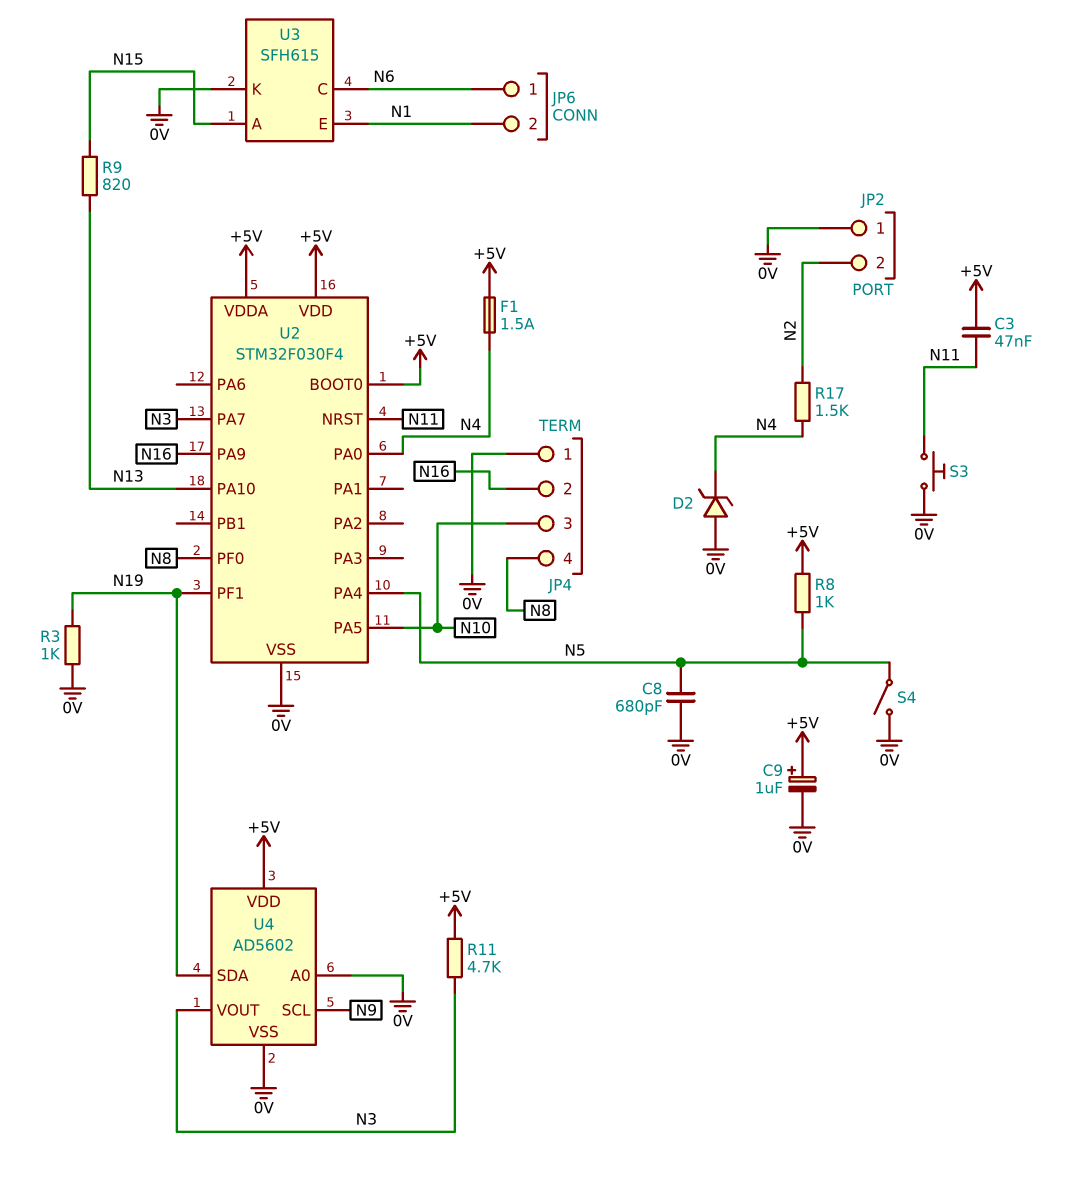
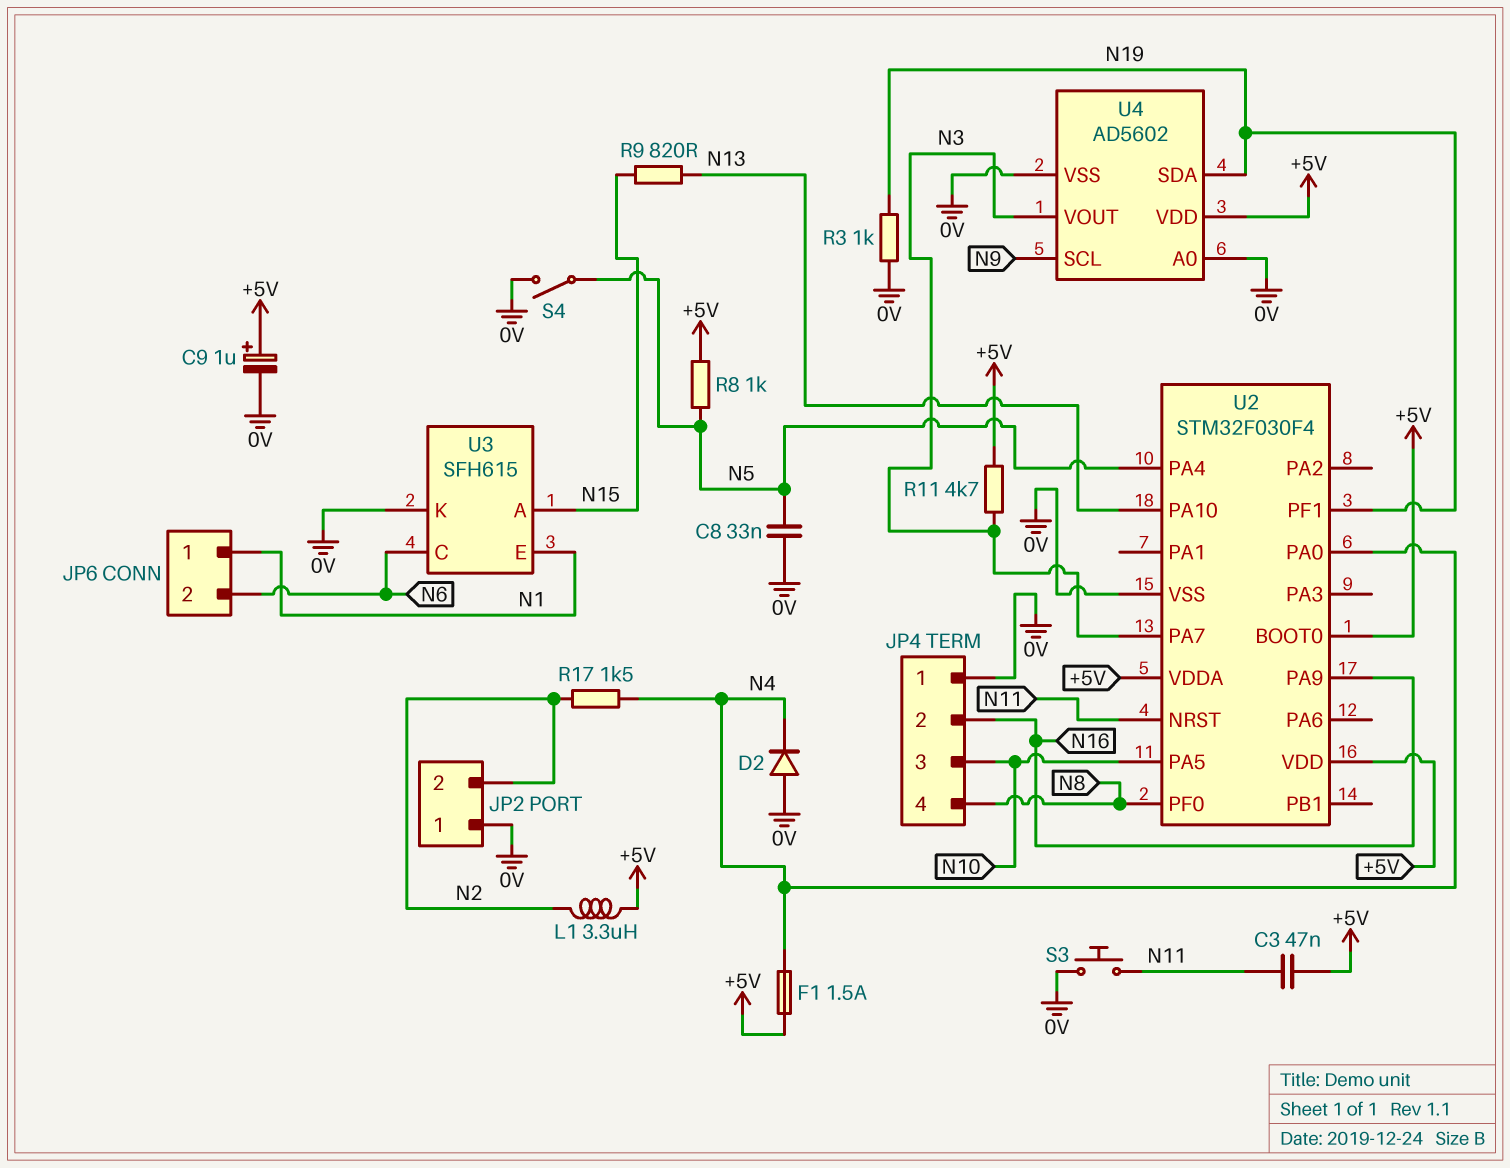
C8: 680pF (0V, N5) -> 33nF (0V, N5)
D2: zener (A 0V, K N4) -> diode (A 0V, K N4)
JP6 pin 1: N6 -> N1
JP6 pin 2: N1 -> N6
L1: none -> 3.3uH (+5V, N2)

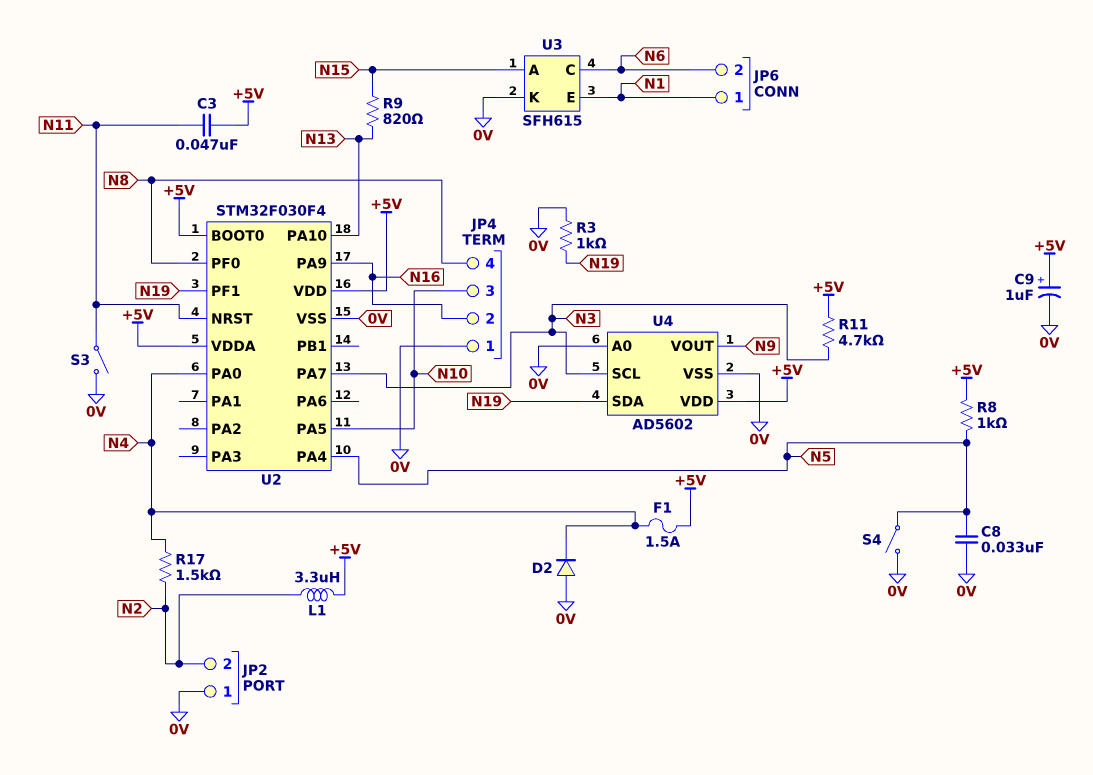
S3: button (0V, N11) -> switch (0V, N11)
U4 pin SCL: N9 -> N3
U4 pin VOUT: N3 -> N9

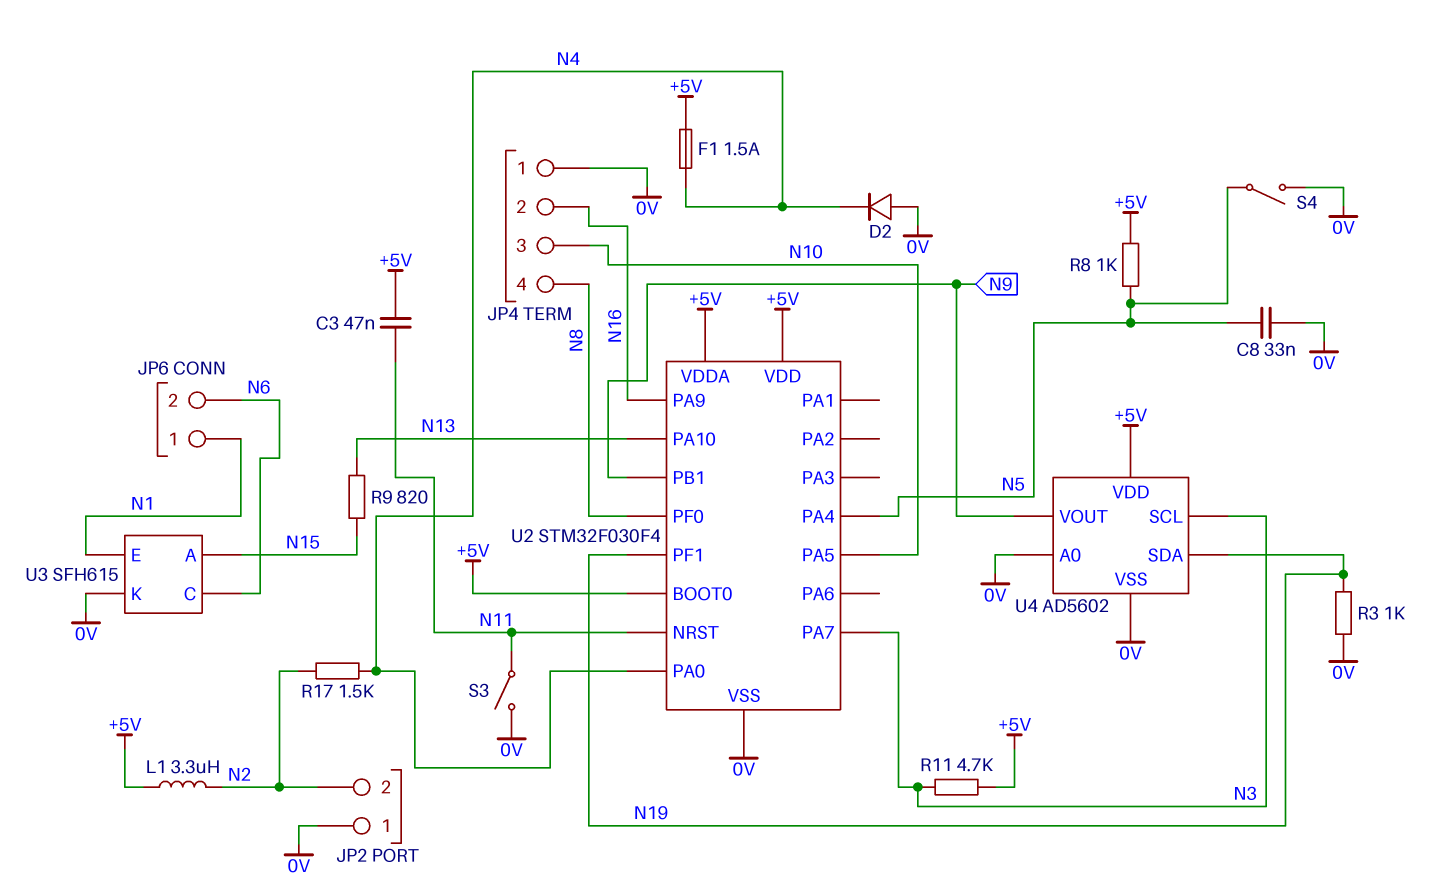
C9: 1uF (plus +5V, minus 0V) -> none
U2 pin PB1: none -> N9

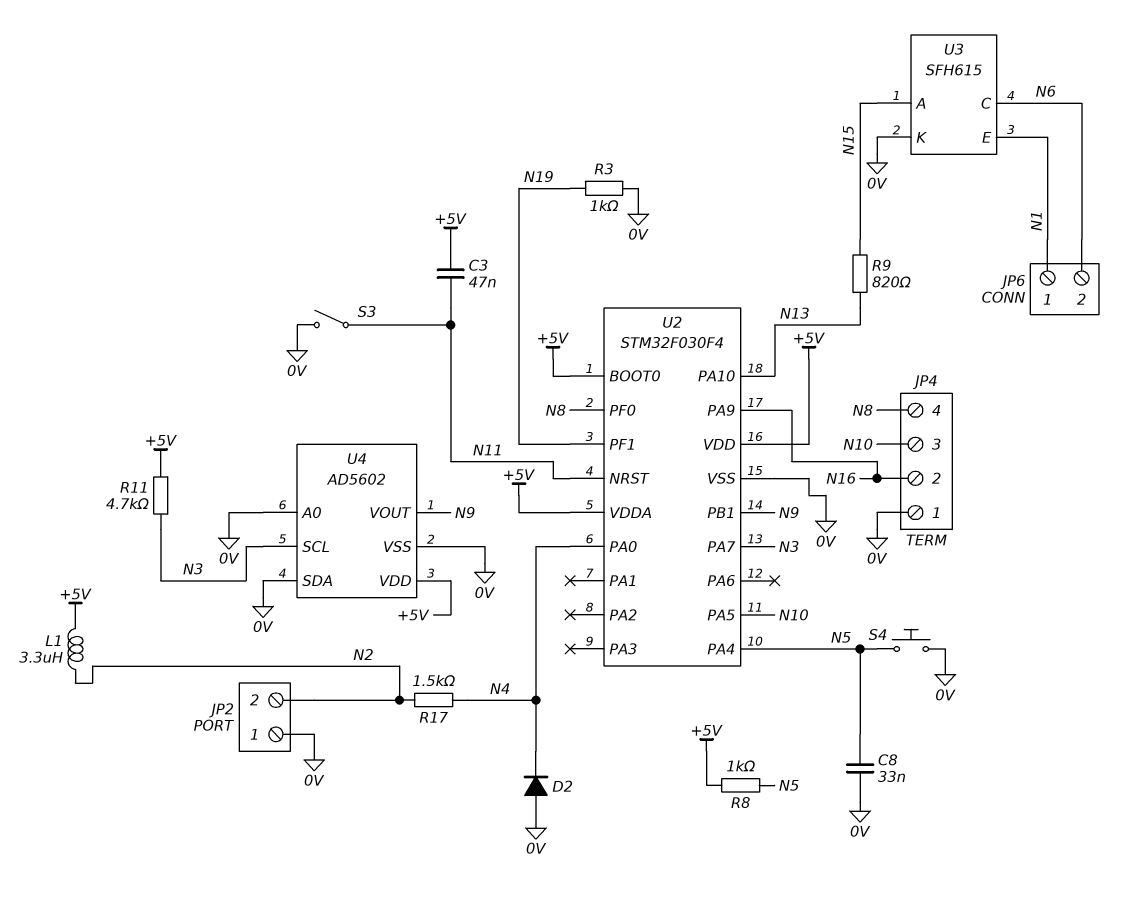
F1: 1.5A (+5V, N4) -> none
S4: switch (0V, N5) -> button (0V, N5)
U4 pin SDA: N19 -> 0V

